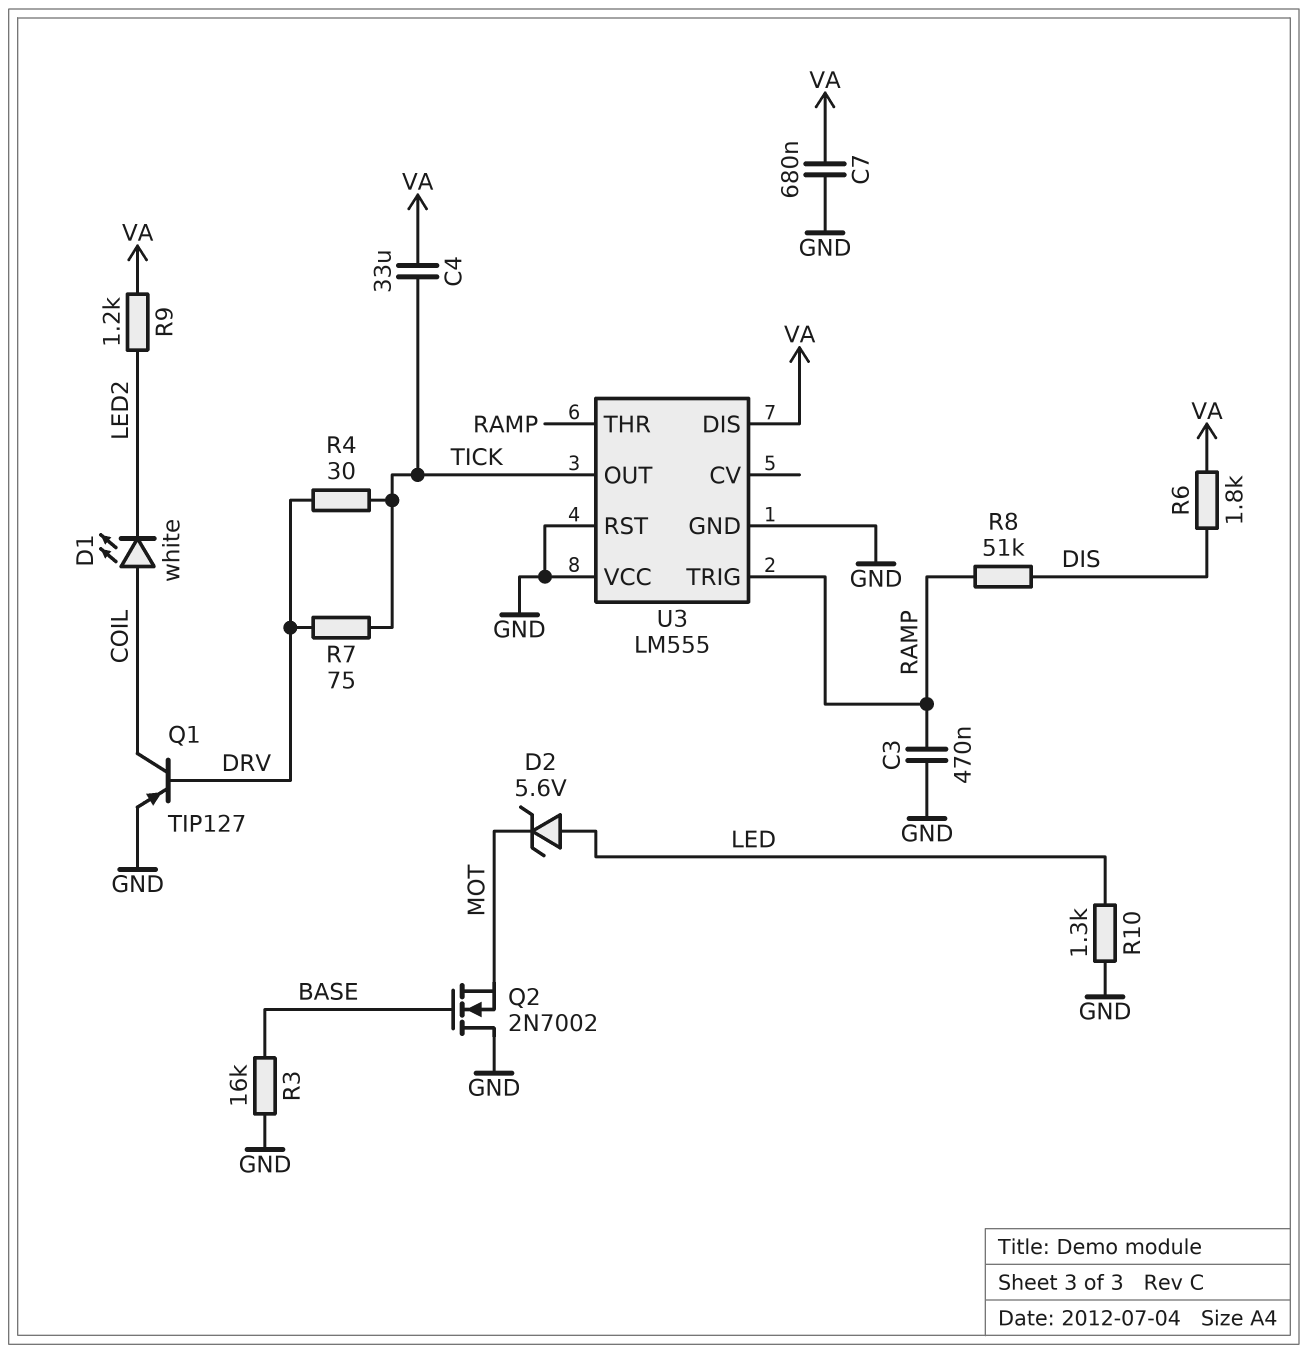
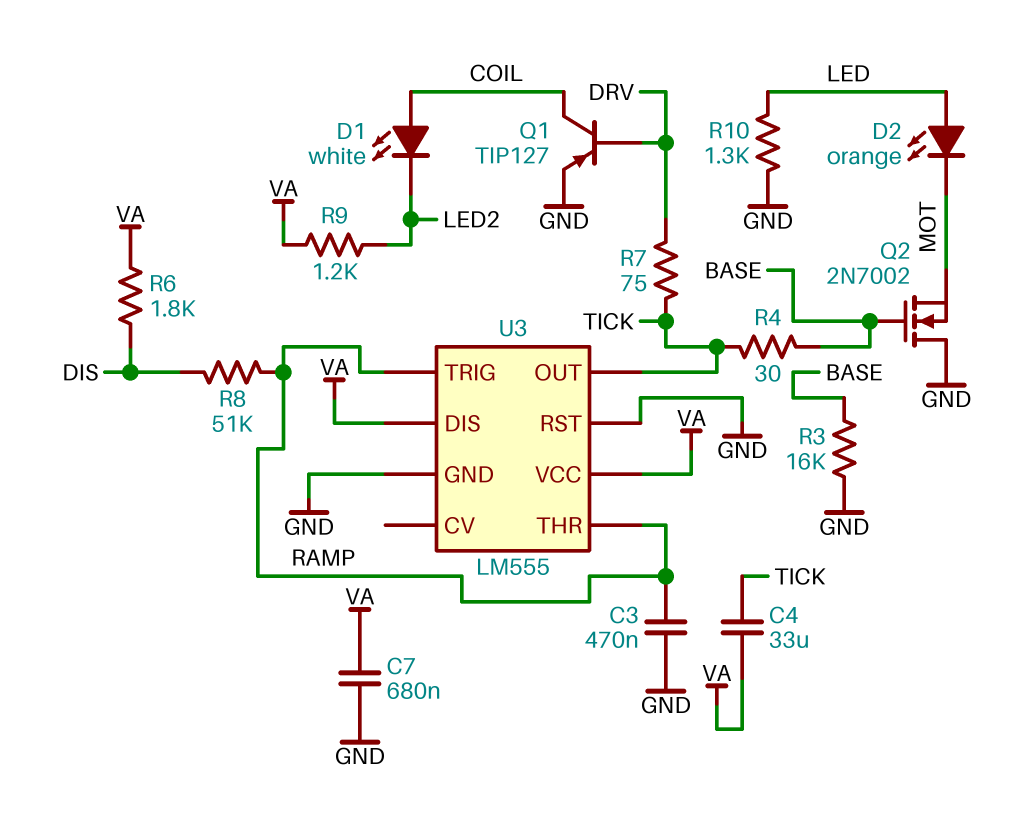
D2: zener 5.6V (A LED, K MOT) -> LED orange (A LED, K MOT)
R4: 30 (DRV, TICK) -> 30 (BASE, TICK)
U3 pin VCC: GND -> VA

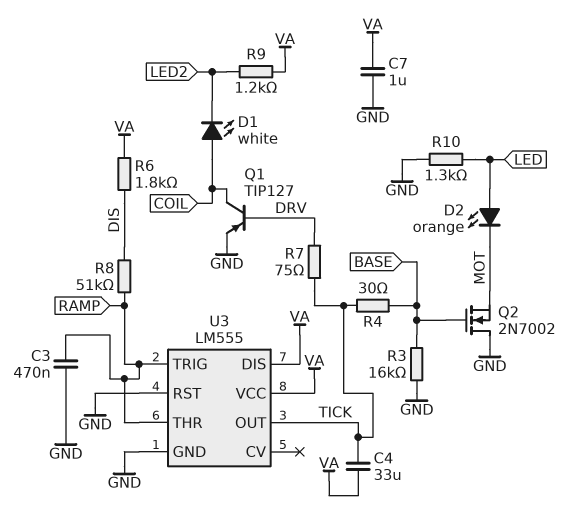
C7: 680nF (GND, VA) -> 1uF (GND, VA)

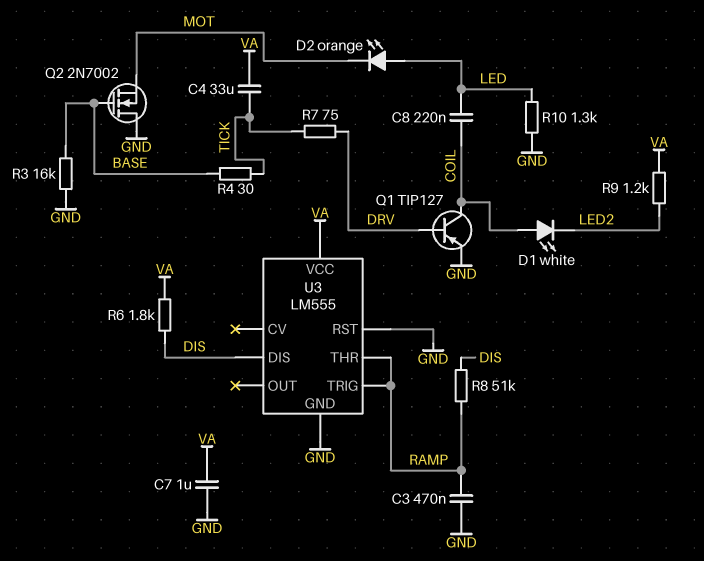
C8: none -> 220nF (COIL, LED)
U3 pin DIS: VA -> DIS
U3 pin OUT: TICK -> none

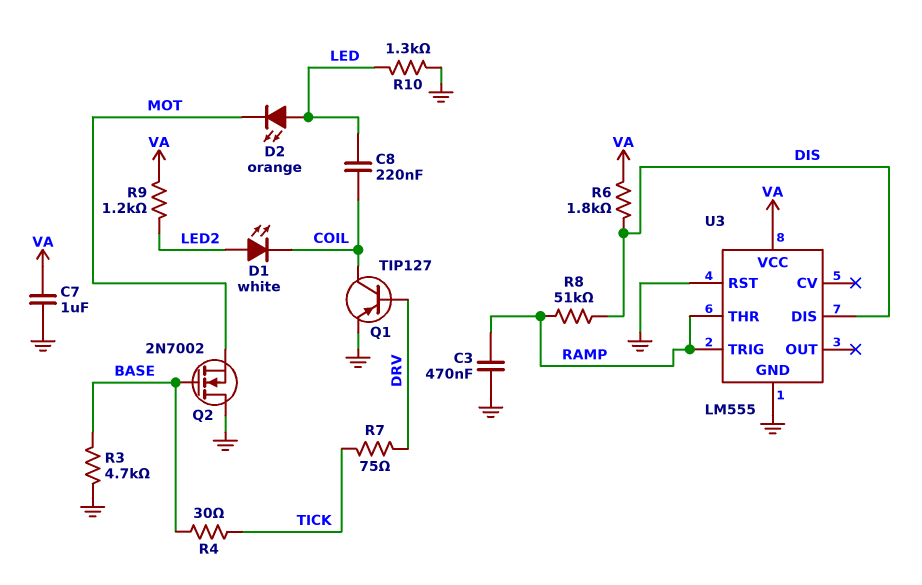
C4: 33uF (TICK, VA) -> none
D1: LED white (A COIL, K LED2) -> LED white (A LED2, K COIL)
R3: 16k (BASE, GND) -> 4.7k (BASE, GND)

